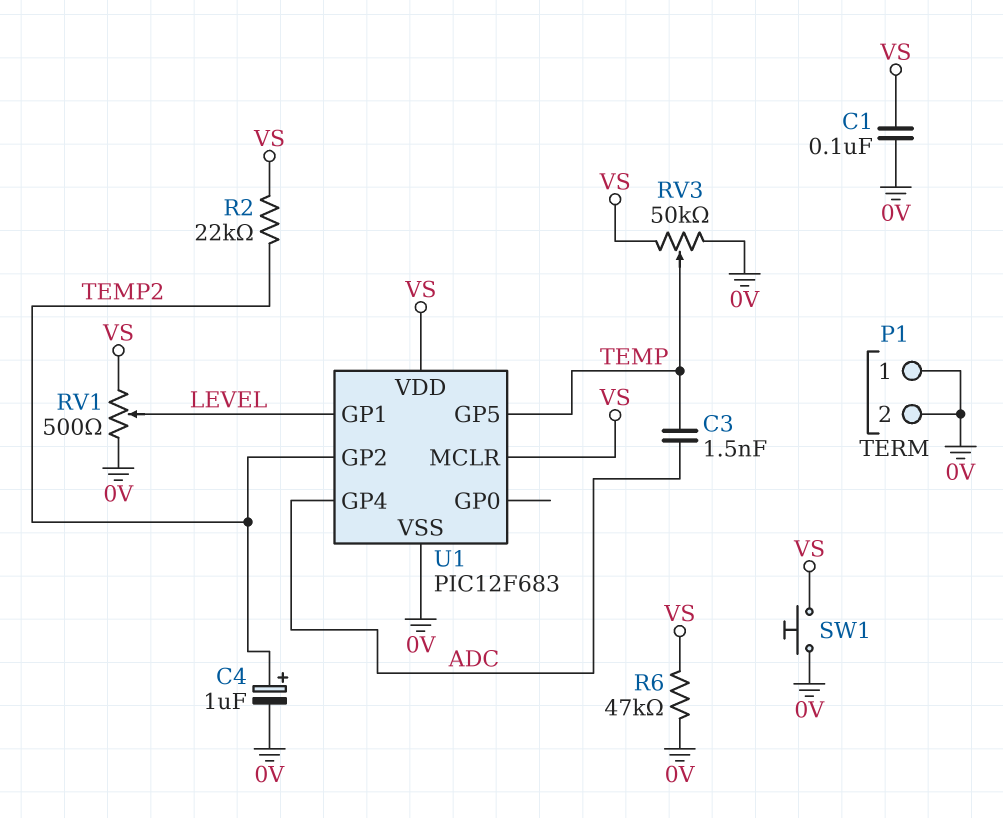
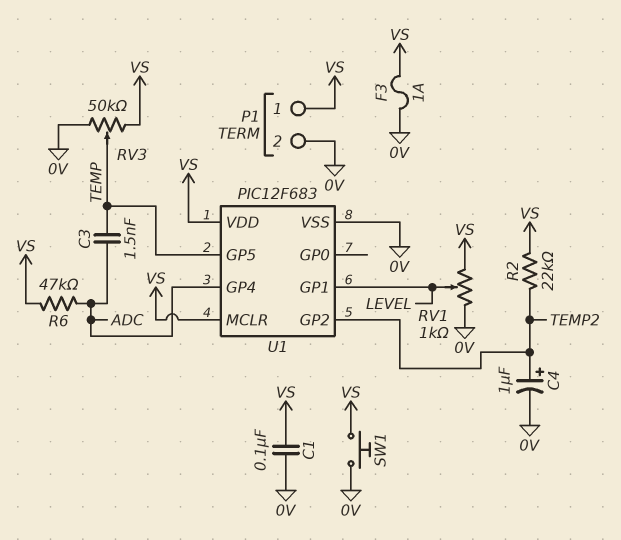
F3: none -> 1A (0V, VS)
P1 pin 1: 0V -> VS
R6: 47k (0V, VS) -> 47k (ADC, VS)
RV1: 500 (0V, VS, wiper LEVEL) -> 1k (0V, VS, wiper LEVEL)

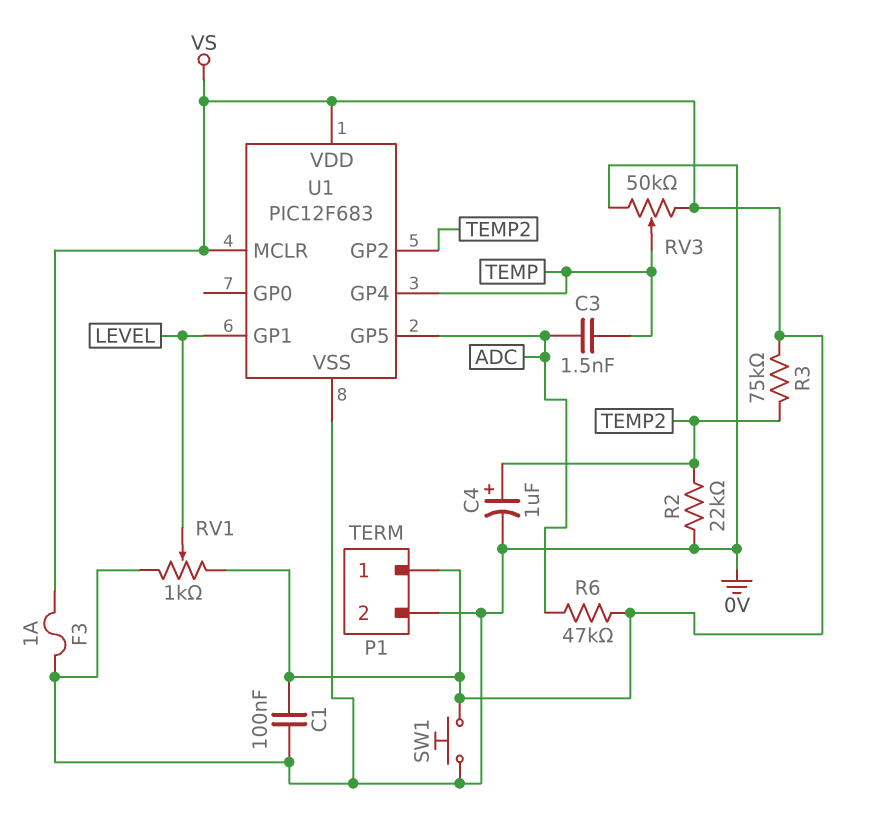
R2: 22k (TEMP2, VS) -> 22k (0V, TEMP2)
R3: none -> 75k (TEMP2, VS)
U1 pin GP4: ADC -> TEMP
U1 pin GP5: TEMP -> ADC

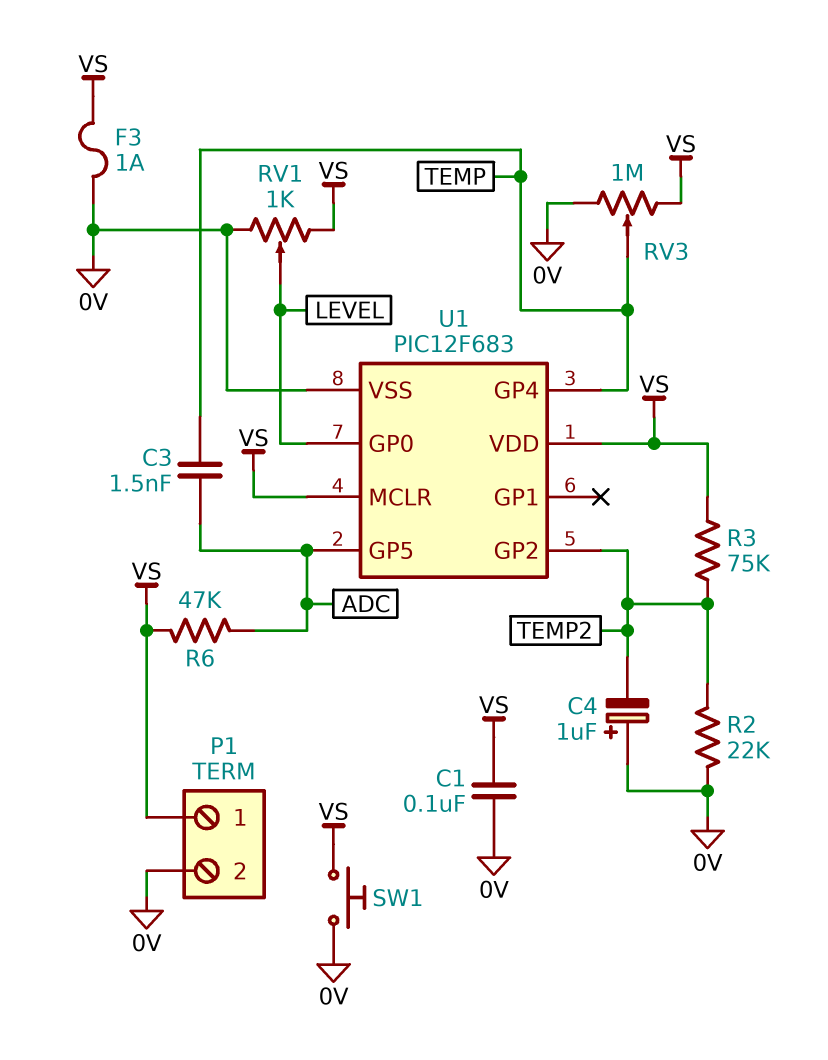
C4: 1uF (plus TEMP2, minus 0V) -> 1uF (plus 0V, minus TEMP2)
RV3: 50k (0V, VS, wiper TEMP) -> 1M (0V, VS, wiper TEMP)
U1 pin GP0: none -> LEVEL
U1 pin GP1: LEVEL -> none

